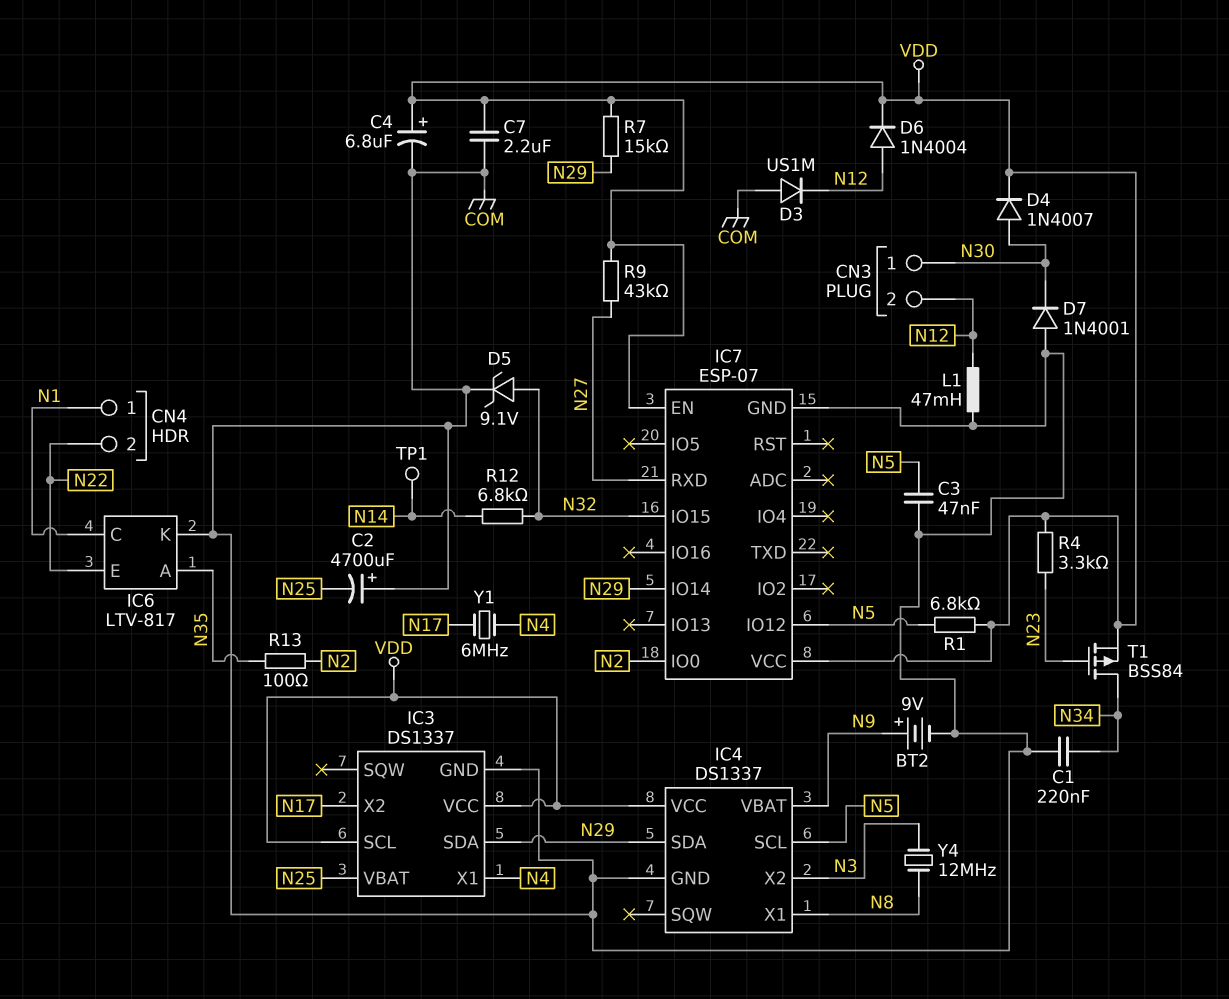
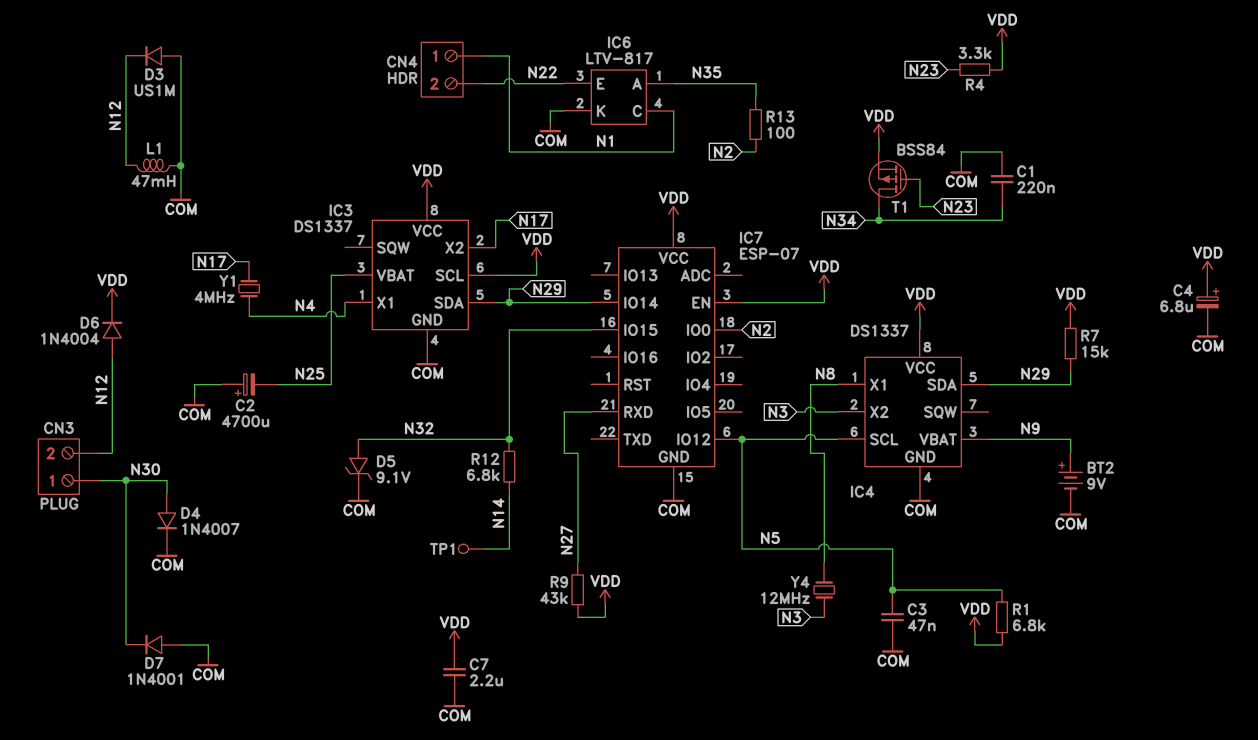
D4: diode 1N4007 (A N30, K VDD) -> diode 1N4007 (A N30, K COM)
Y1: 6MHz (N4, N17) -> 4MHz (N4, N17)

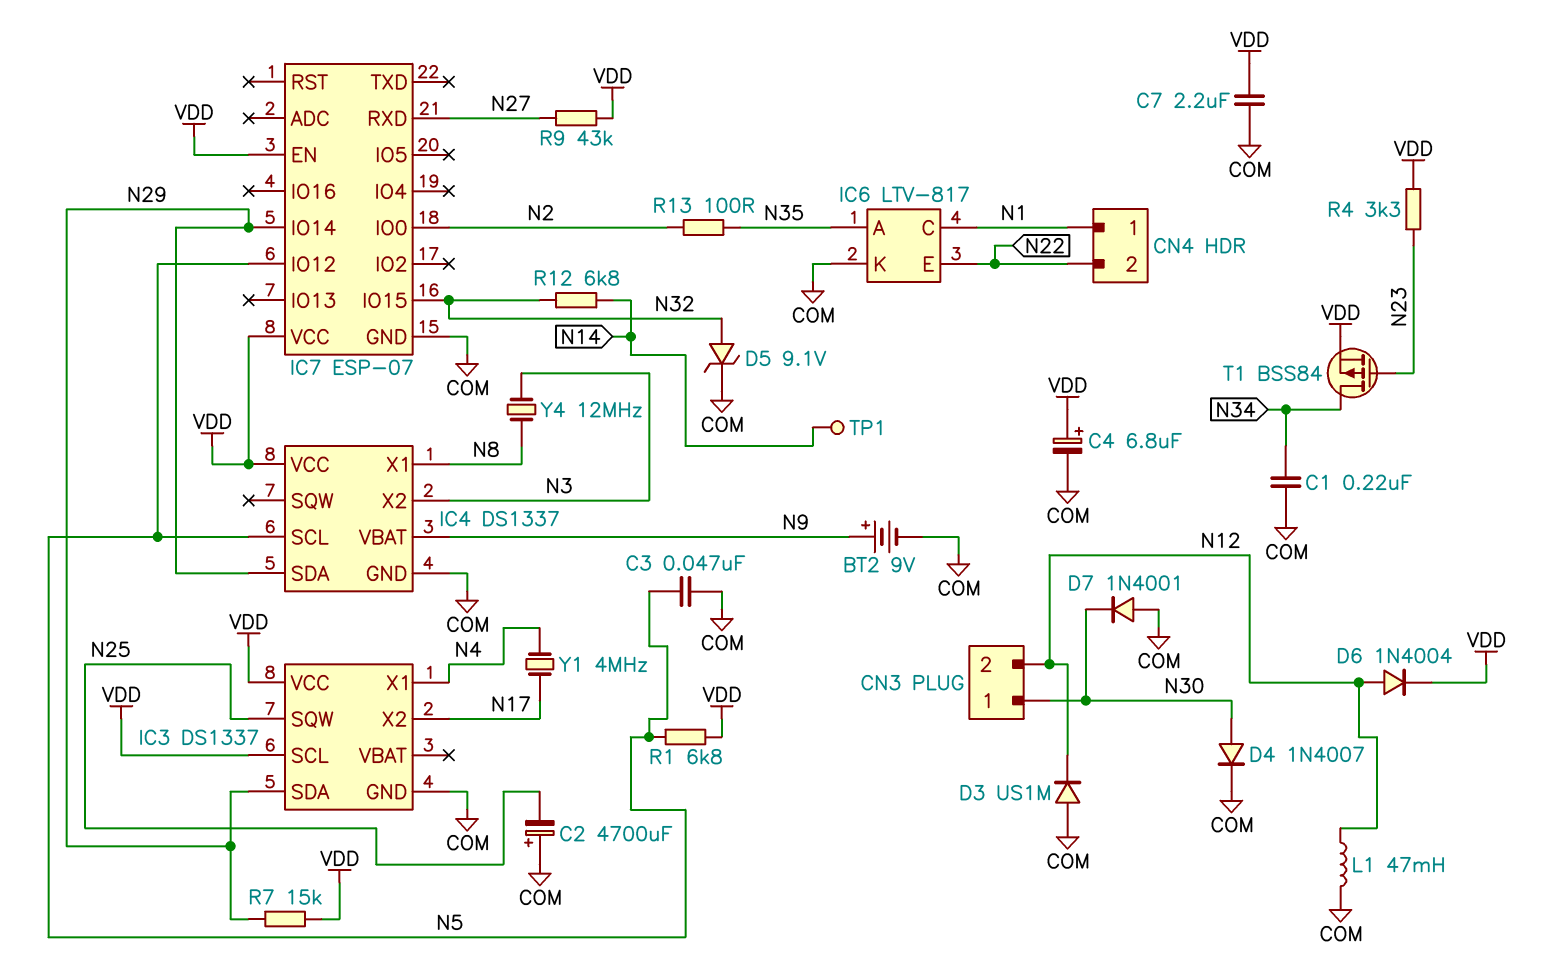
IC3 pin SQW: none -> N25
IC3 pin VBAT: N25 -> none

